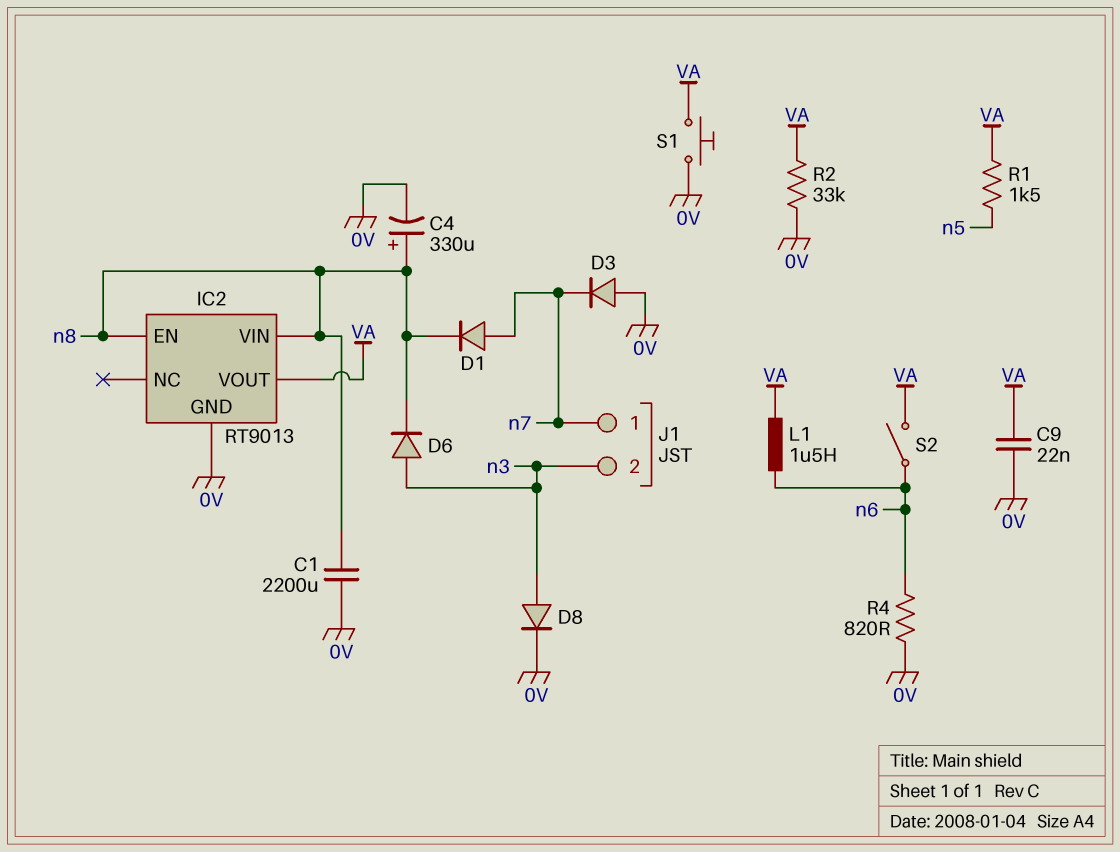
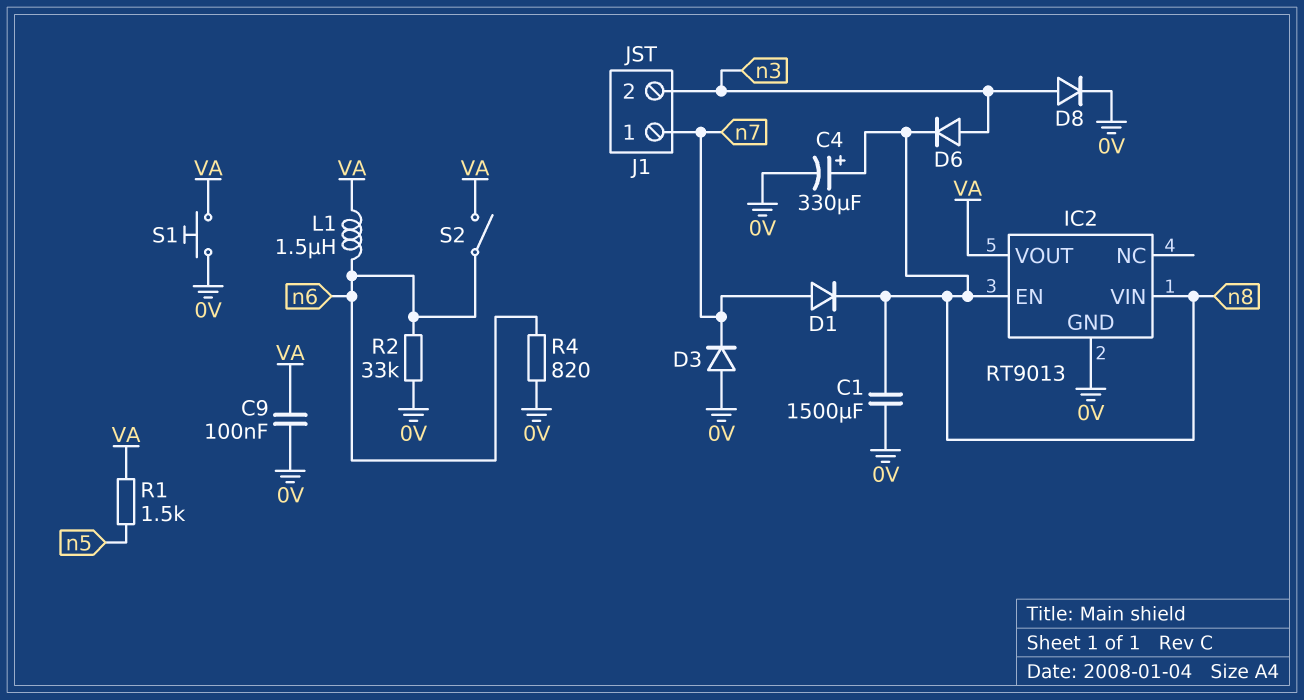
C1: 2200uF (0V, n8) -> 1500uF (0V, n8)
C9: 22nF (0V, VA) -> 100nF (0V, VA)
R2: 33k (0V, VA) -> 33k (0V, n6)

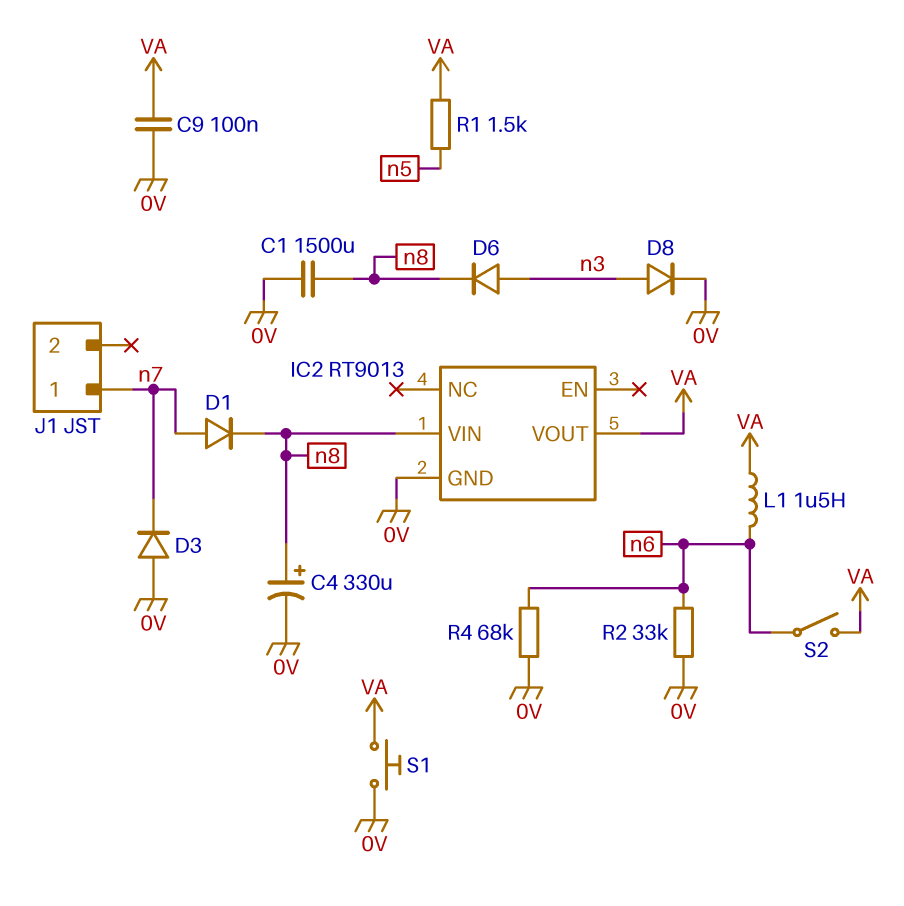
IC2 pin EN: n8 -> none
J1 pin 2: n3 -> none
R4: 820 (0V, n6) -> 68k (0V, n6)

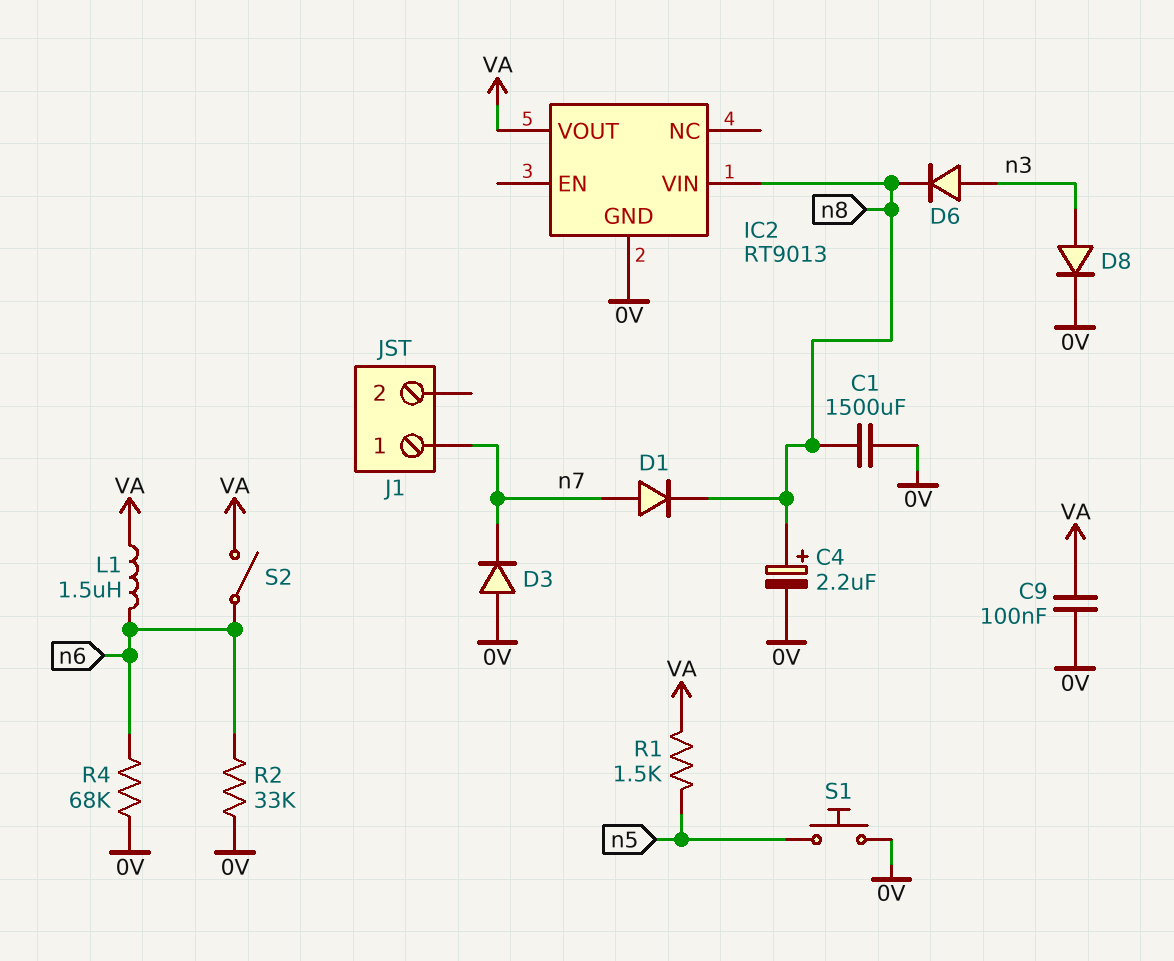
C4: 330uF (plus n8, minus 0V) -> 2.2uF (plus n8, minus 0V)
S1: button (0V, VA) -> button (0V, n5)

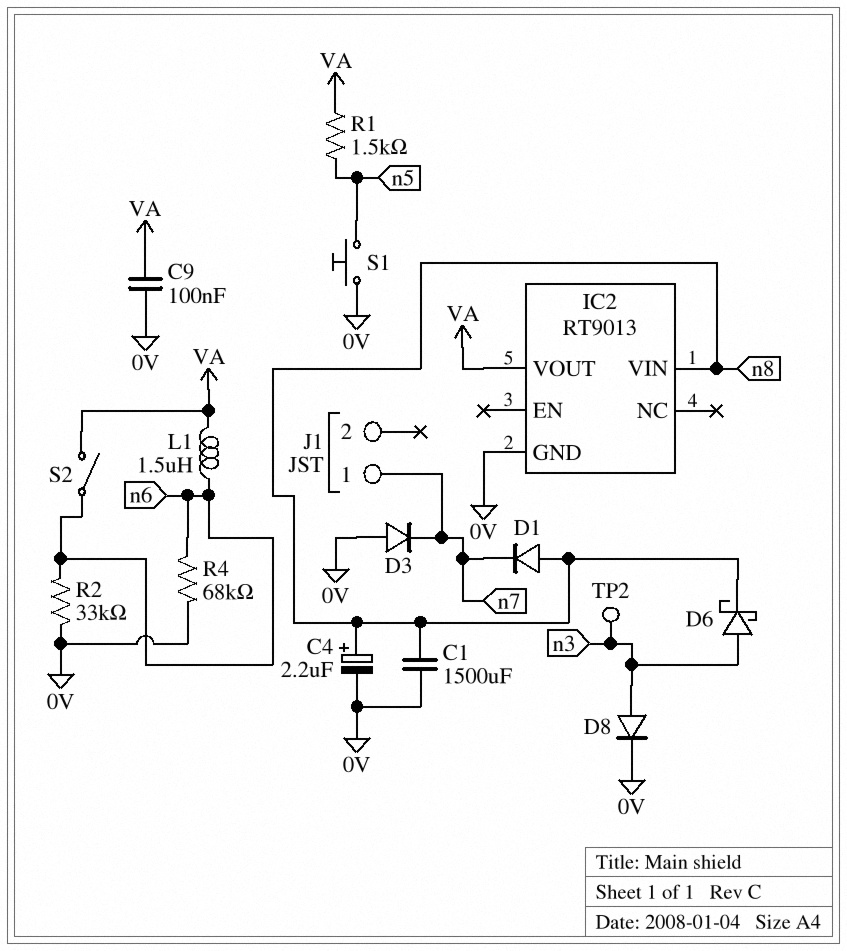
D1: diode (A n7, K n8) -> diode (A n8, K n7)
D6: diode (A n3, K n8) -> schottky (A n3, K n8)
TP2: none -> test point (n3)

